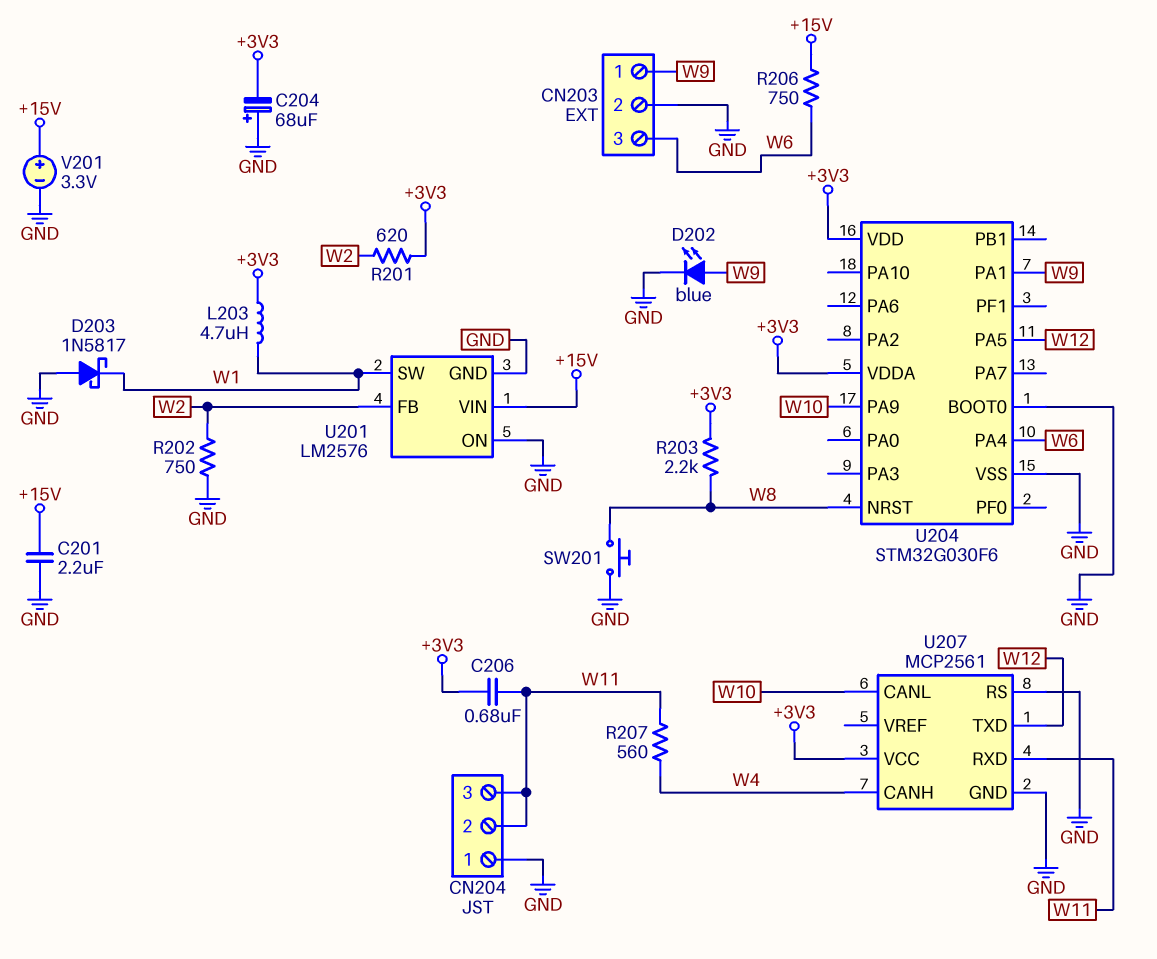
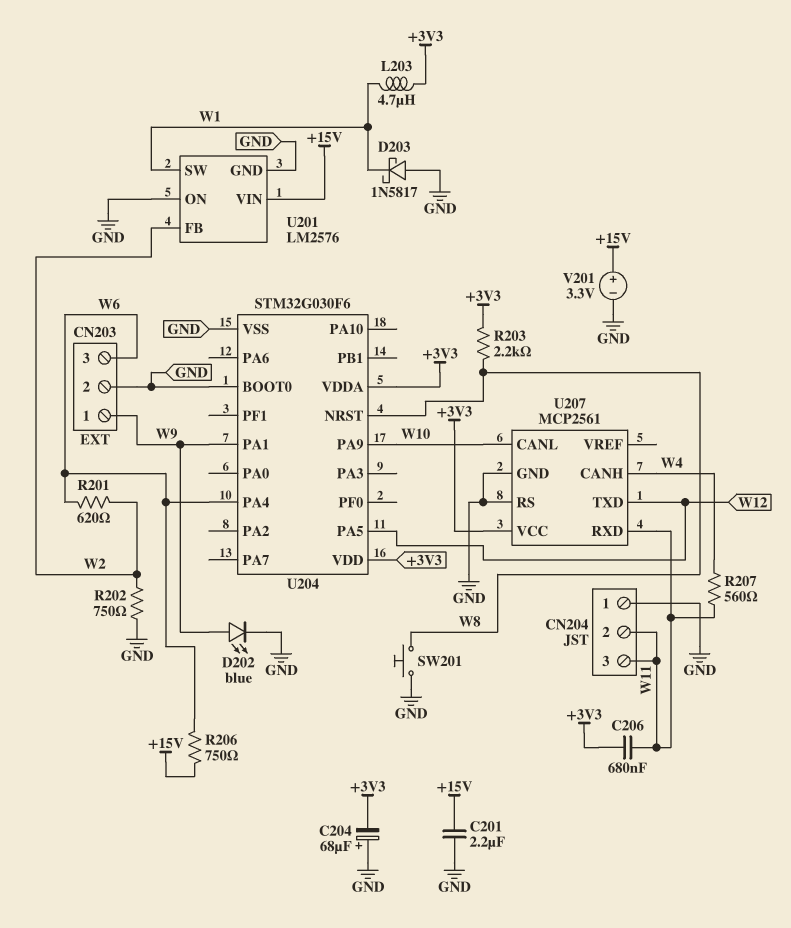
R201: 620 (+3V3, W2) -> 620 (W2, W6)

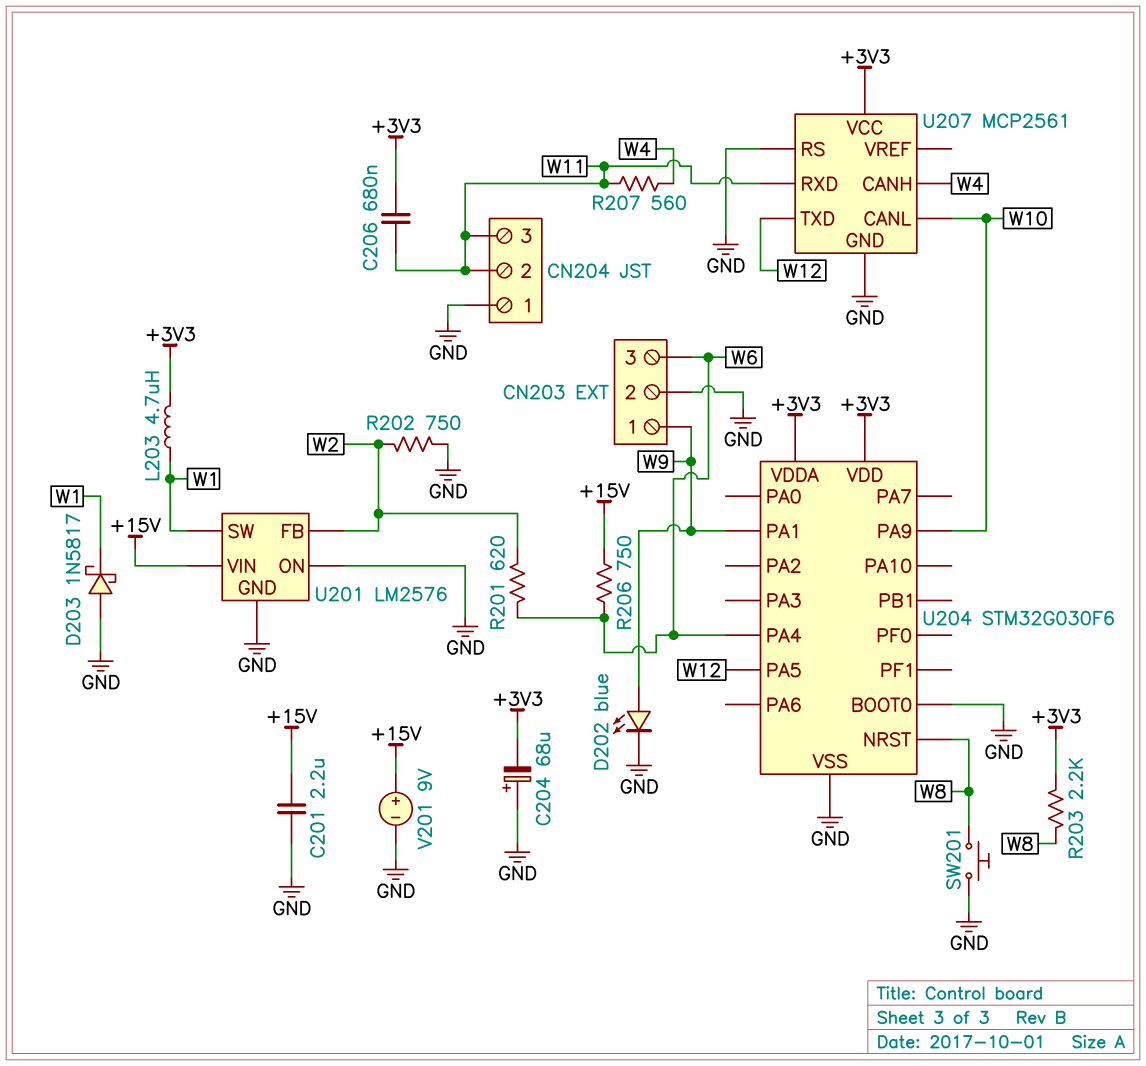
V201: 3.3V (plus +15V, minus GND) -> 9V (plus +15V, minus GND)

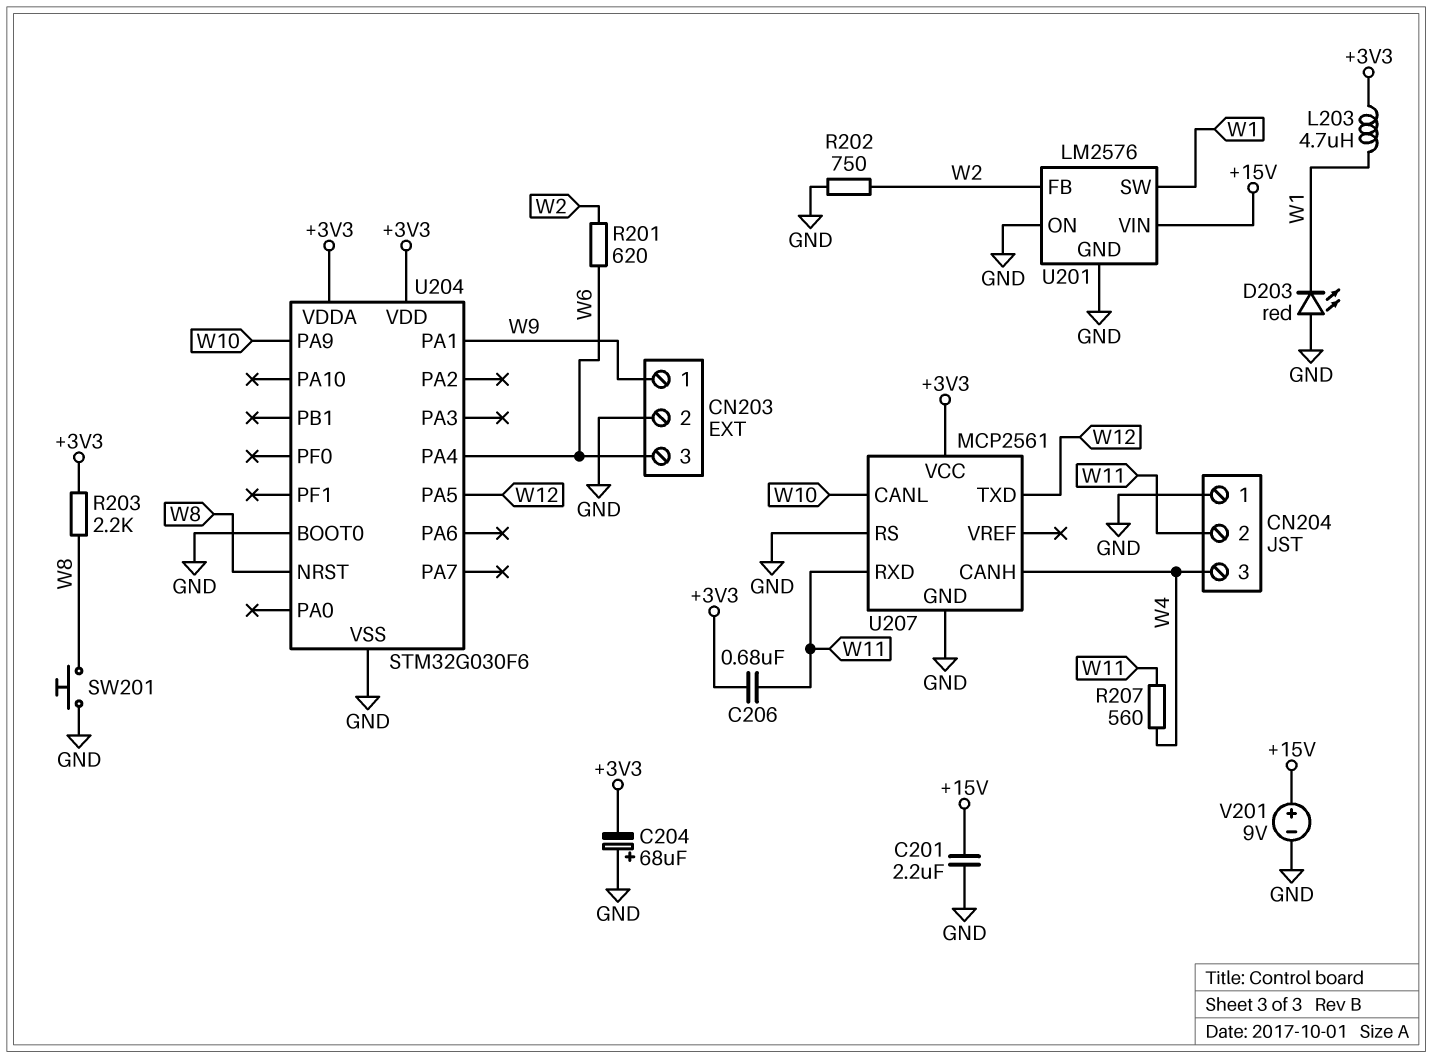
CN204 pin 3: W11 -> W4
D202: LED blue (A W9, K GND) -> none
D203: schottky 1N5817 (A GND, K W1) -> LED red (A GND, K W1)
R206: 750 (+15V, W6) -> none

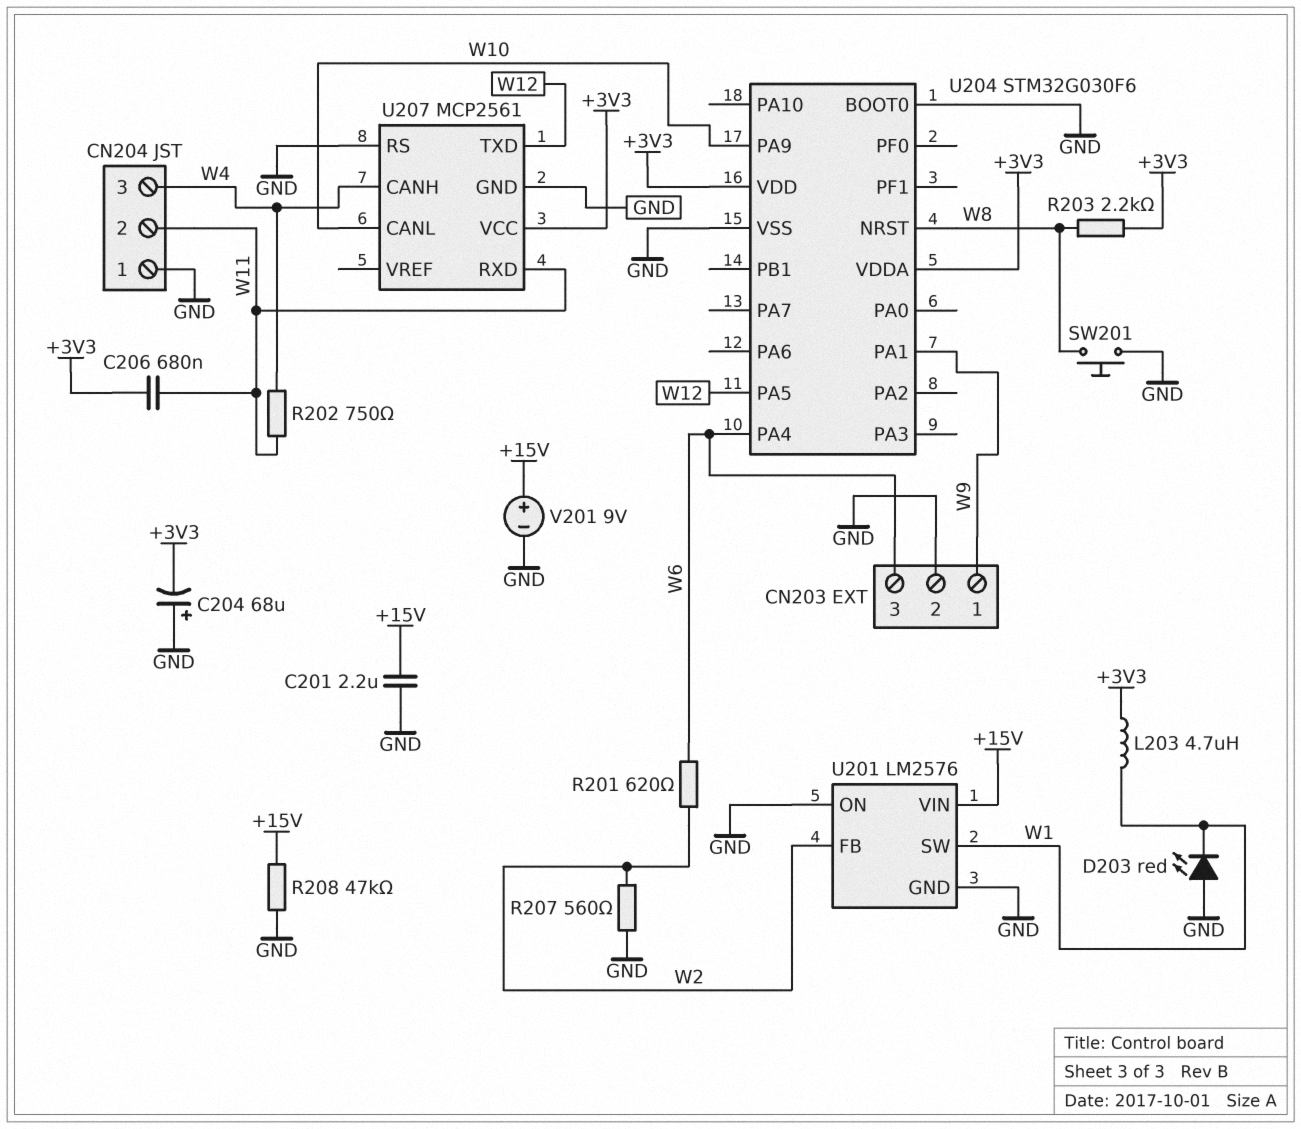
R202: 750 (GND, W2) -> 750 (W4, W11)
R207: 560 (W4, W11) -> 560 (GND, W2)
R208: none -> 47k (+15V, GND)

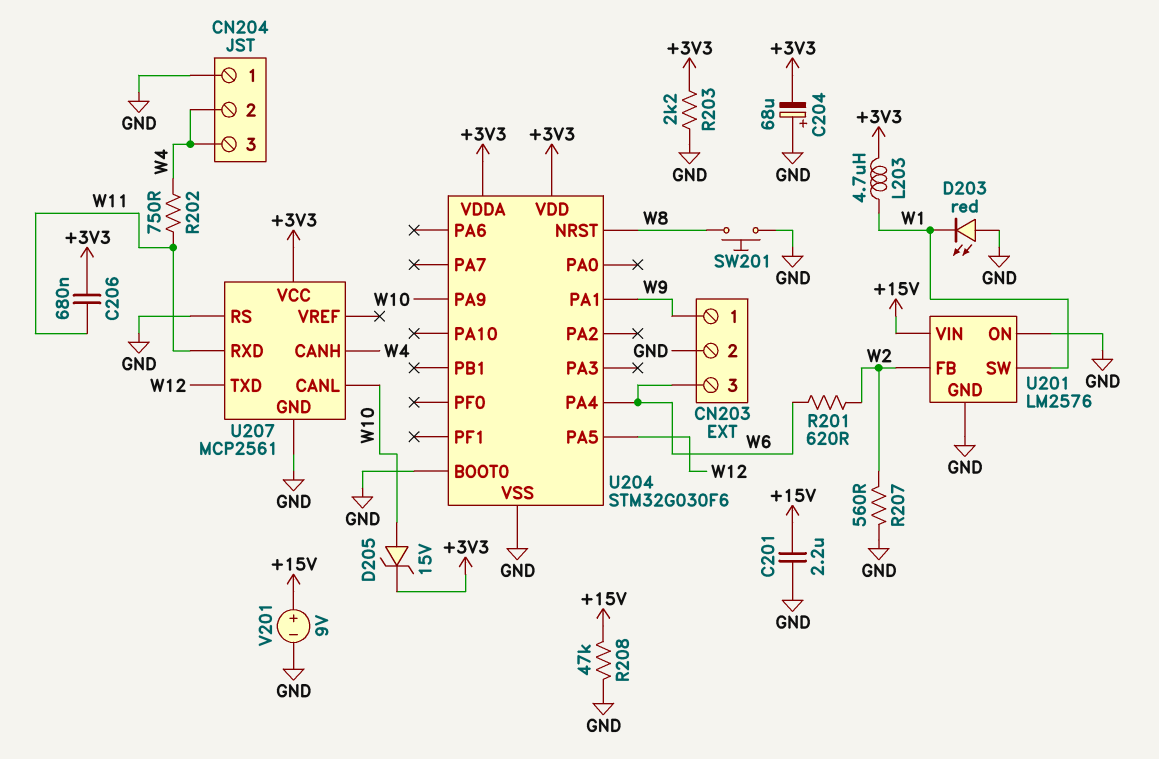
CN204 pin 2: W11 -> W4
D205: none -> zener 15V (A W10, K +3V3)
R203: 2.2k (+3V3, W8) -> 2.2k (+3V3, GND)

